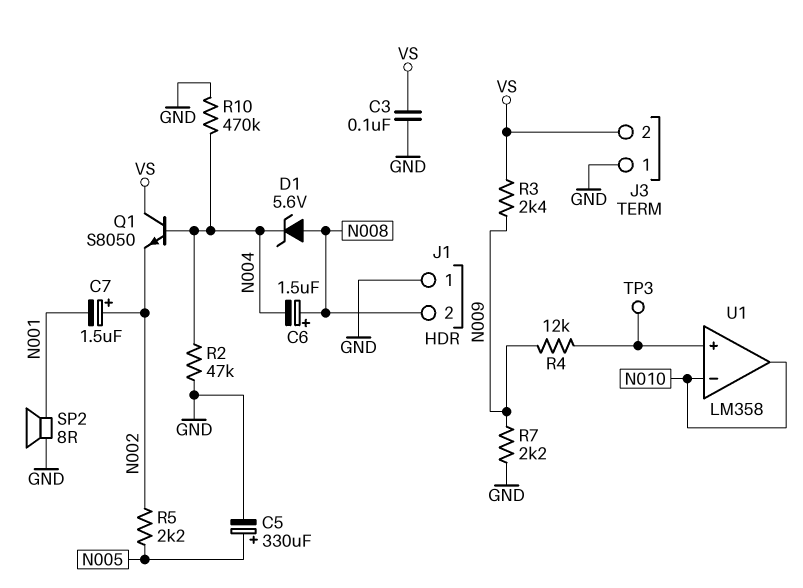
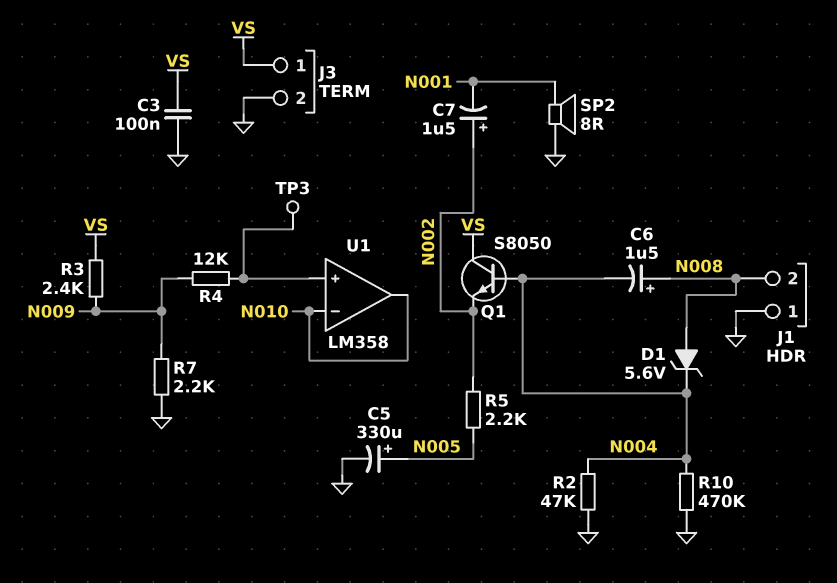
J3 pin 1: GND -> VS
J3 pin 2: VS -> GND

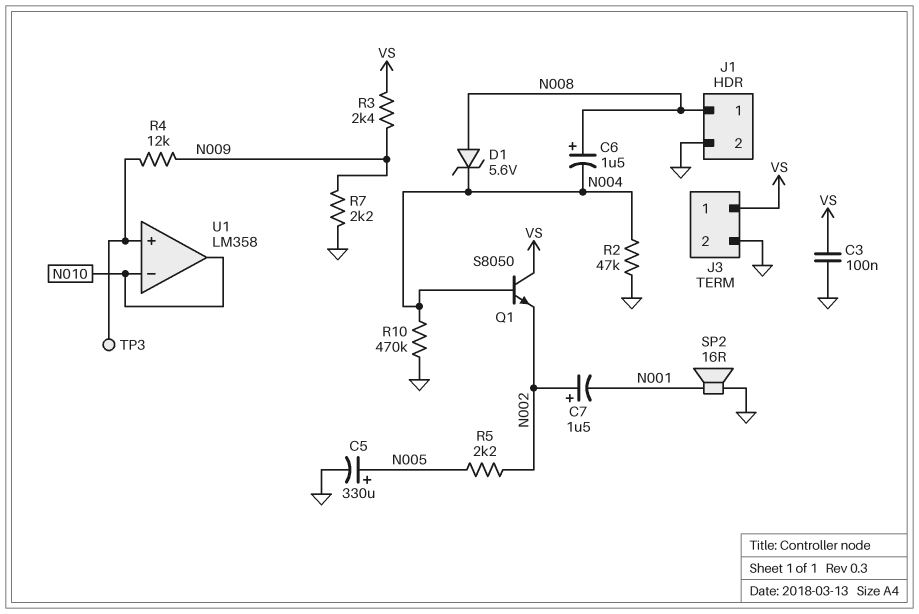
J1 pin 1: GND -> N008
J1 pin 2: N008 -> GND
SP2: speaker 8R (GND, N001) -> speaker 16R (GND, N001)

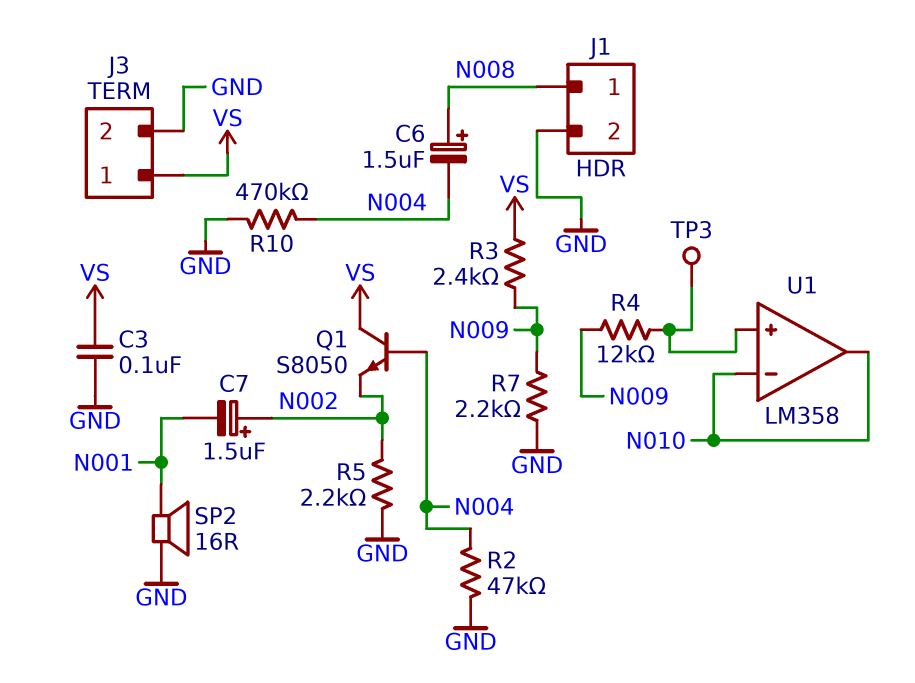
C5: 330uF (plus N005, minus GND) -> none
D1: zener 5.6V (A N008, K N004) -> none
R5: 2.2k (N002, N005) -> 2.2k (GND, N002)

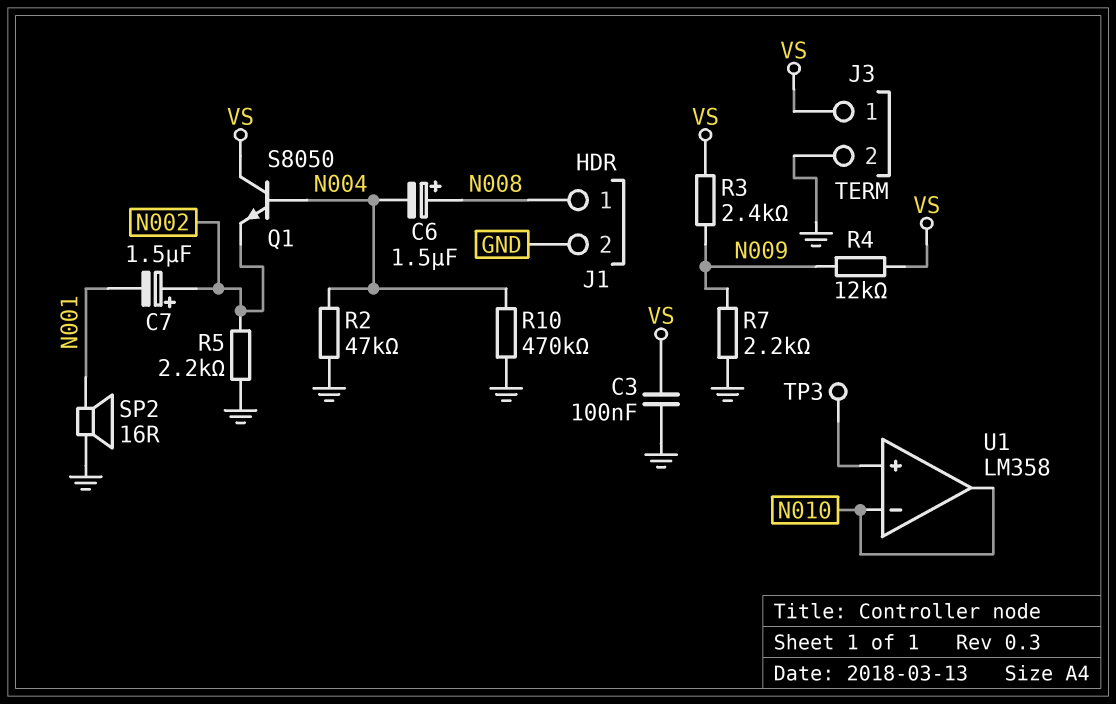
R4: 12k (N009, U1/in+) -> 12k (N009, VS)

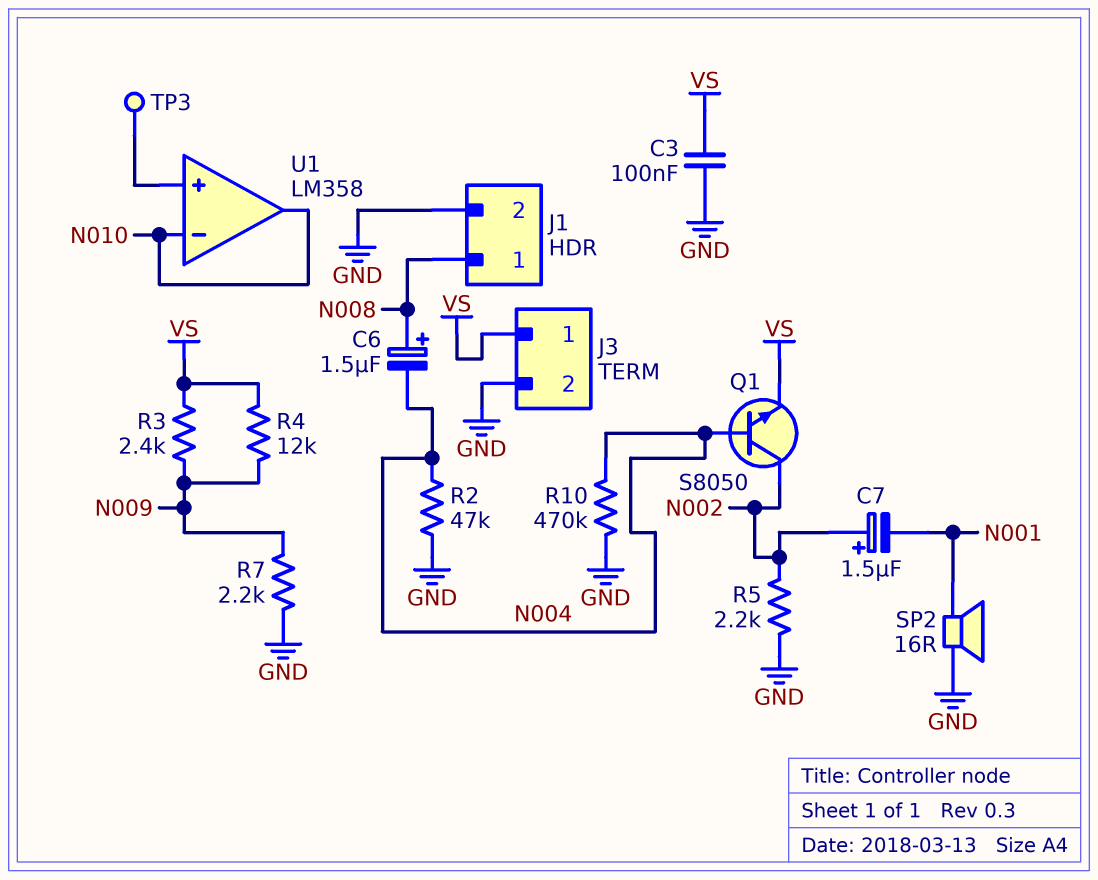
Q1: NPN S8050 (B N004, C VS, E N002) -> NPN S8050 (B N004, C N002, E VS)

